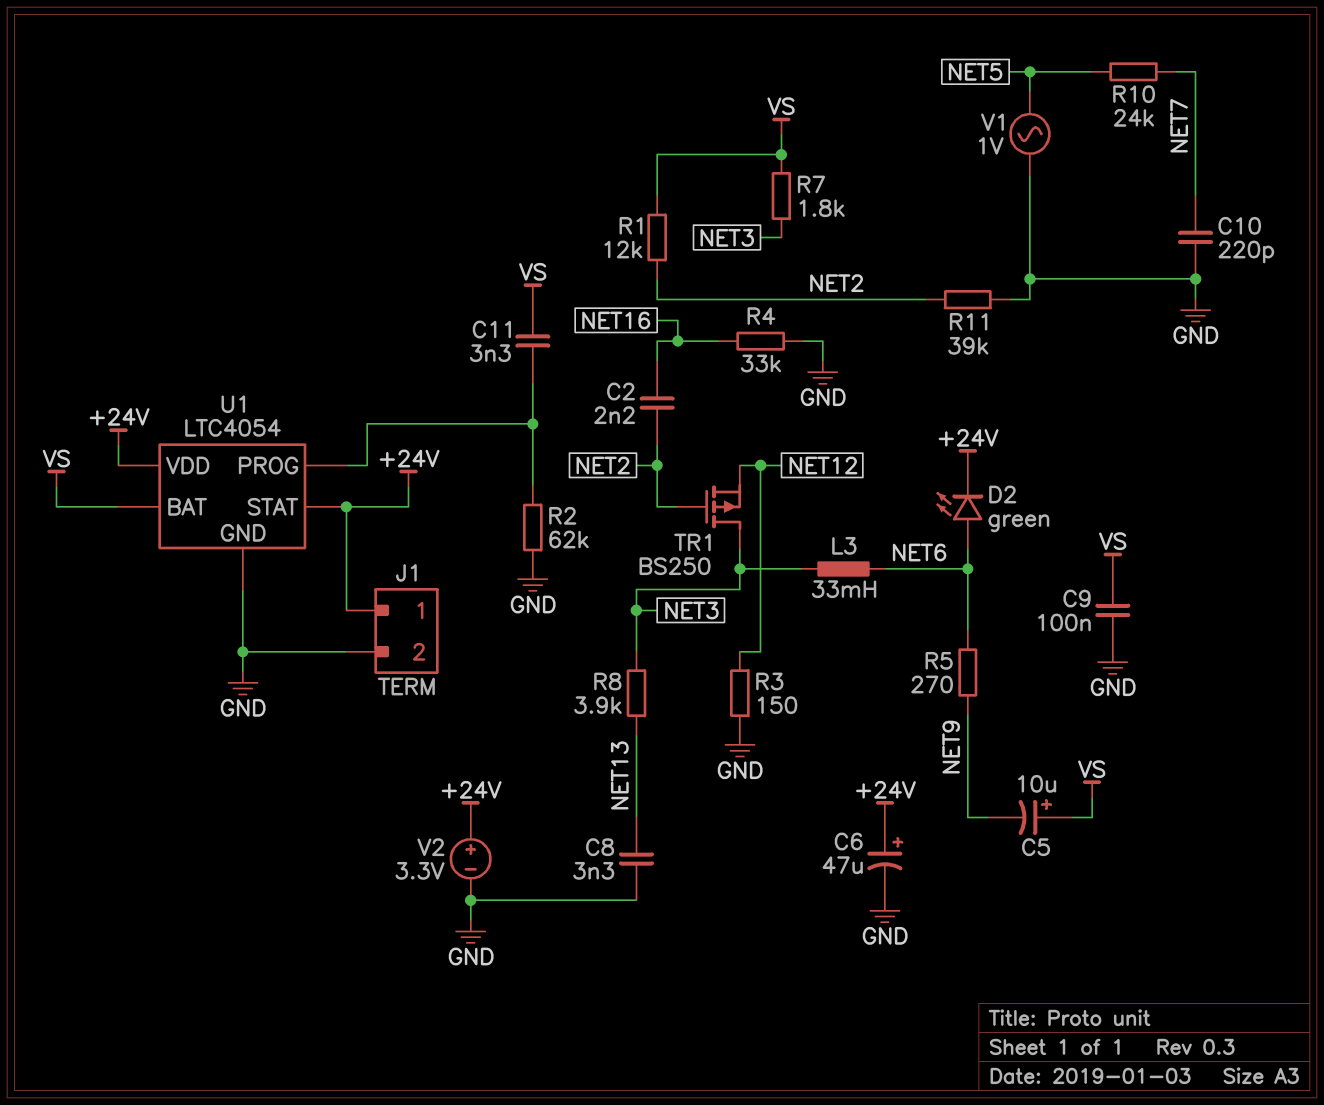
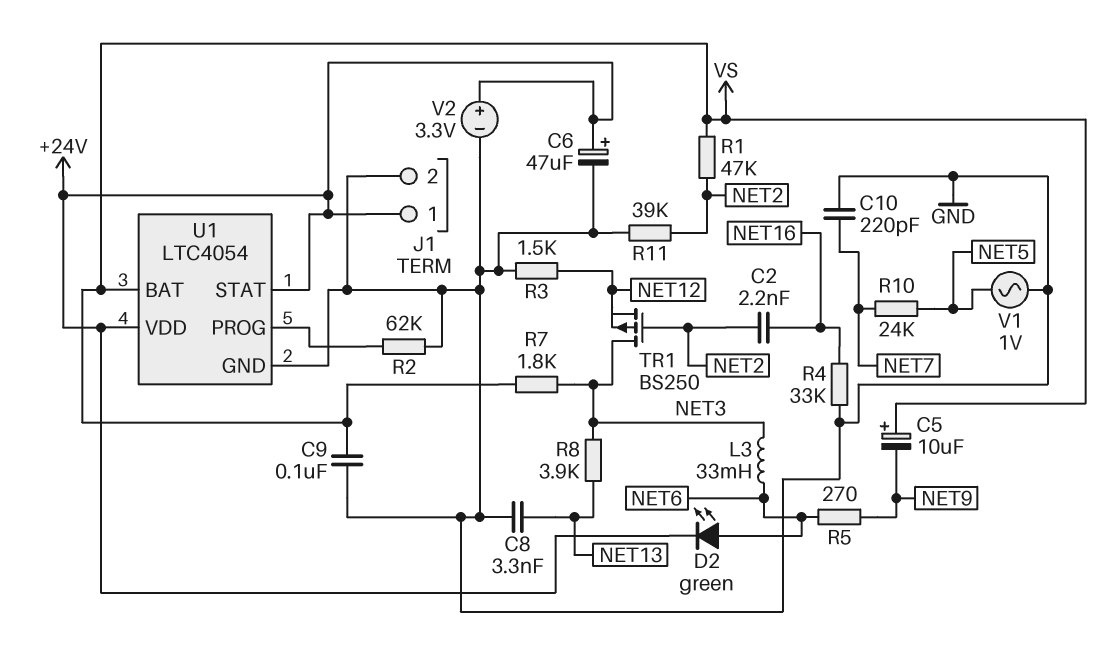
C11: 3.3nF (U1/PROG, VS) -> none
R1: 12k (NET2, VS) -> 47k (NET2, VS)
R3: 150 (GND, NET12) -> 1.5k (GND, NET12)

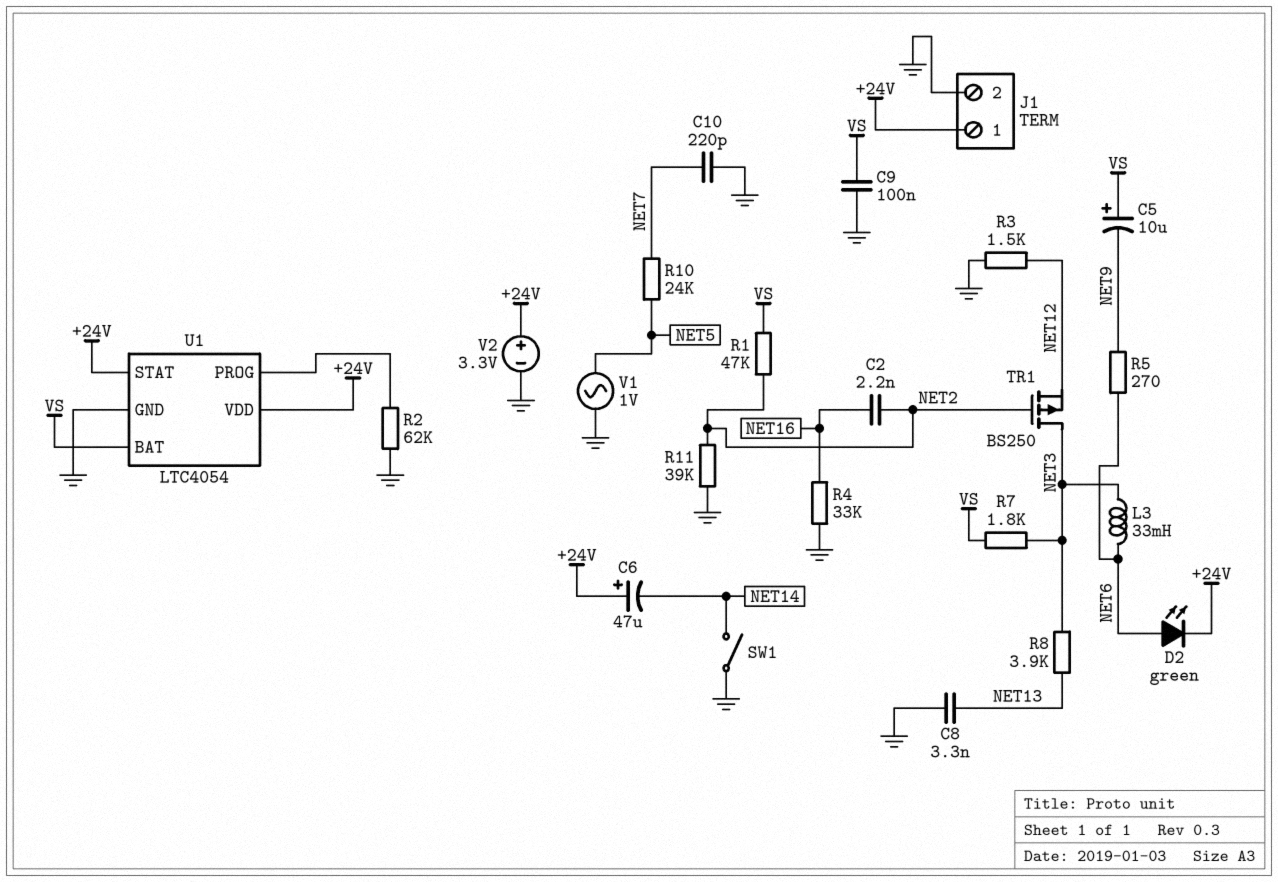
C6: 47uF (plus +24V, minus GND) -> 47uF (plus +24V, minus NET14)
SW1: none -> switch (GND, NET14)

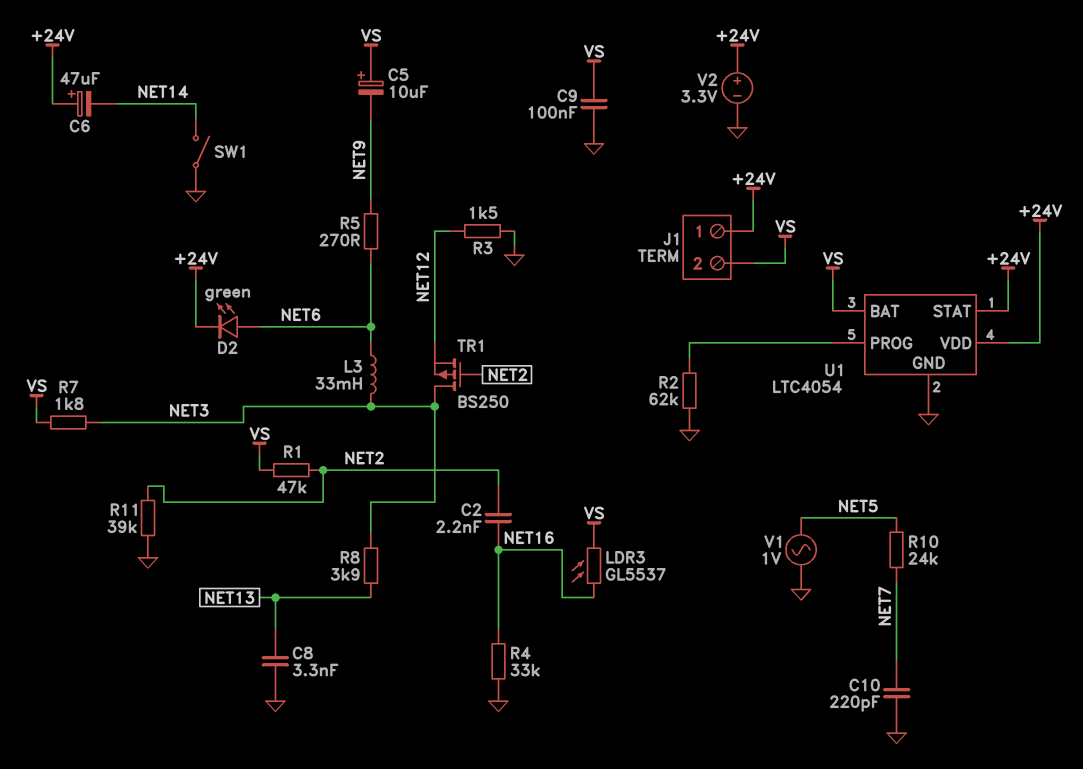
J1 pin 2: GND -> VS
LDR3: none -> GL5537 (NET16, VS)

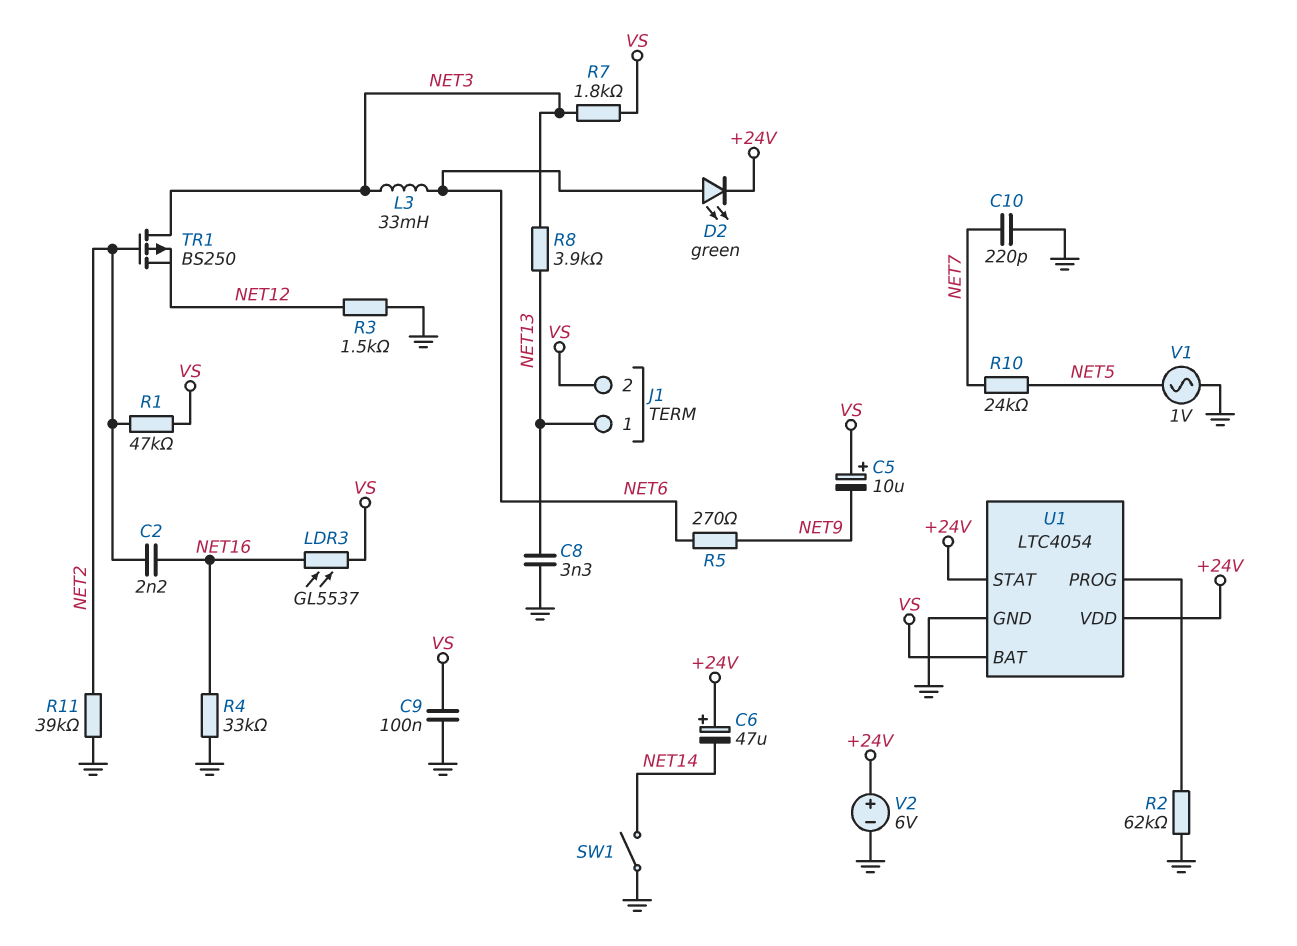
J1 pin 1: +24V -> NET13
V2: 3.3V (plus +24V, minus GND) -> 6V (plus +24V, minus GND)

